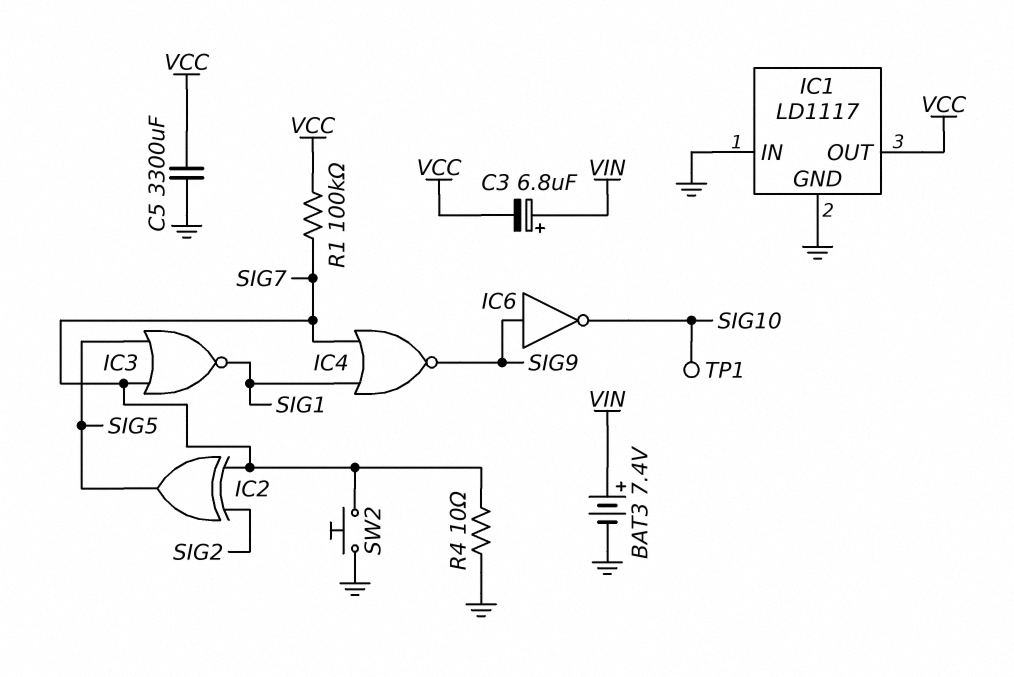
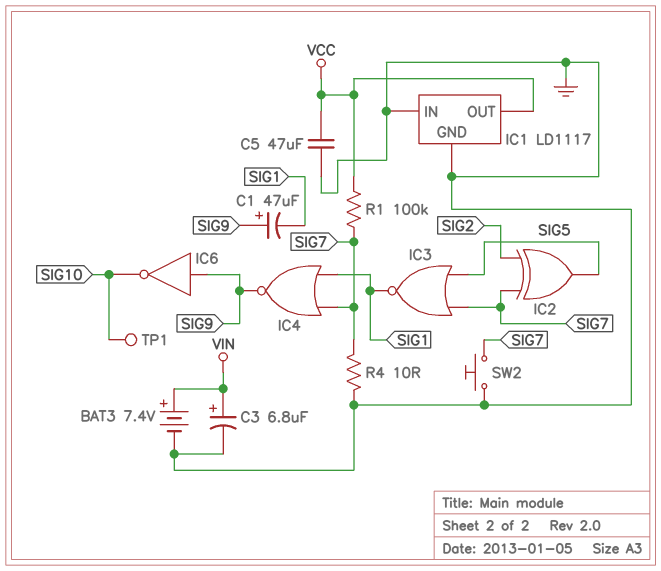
C1: none -> 47uF (plus SIG9, minus SIG1)
C3: 6.8uF (plus VIN, minus VCC) -> 6.8uF (plus VIN, minus GND)
C5: 3300uF (GND, VCC) -> 47uF (GND, VCC)

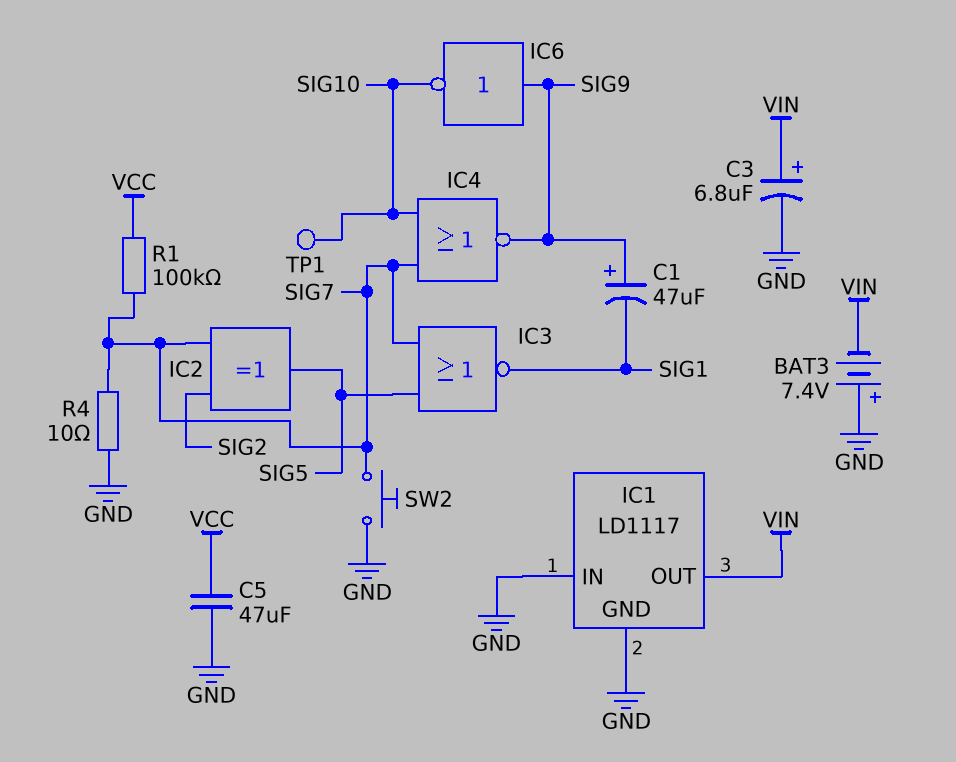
BAT3: 7.4V (plus VIN, minus GND) -> 7.4V (plus GND, minus VIN)
IC1 pin OUT: VCC -> VIN
IC4: NOR (in SIG1, in SIG7, out SIG9) -> NOR (in SIG7, in SIG10, out SIG9)

